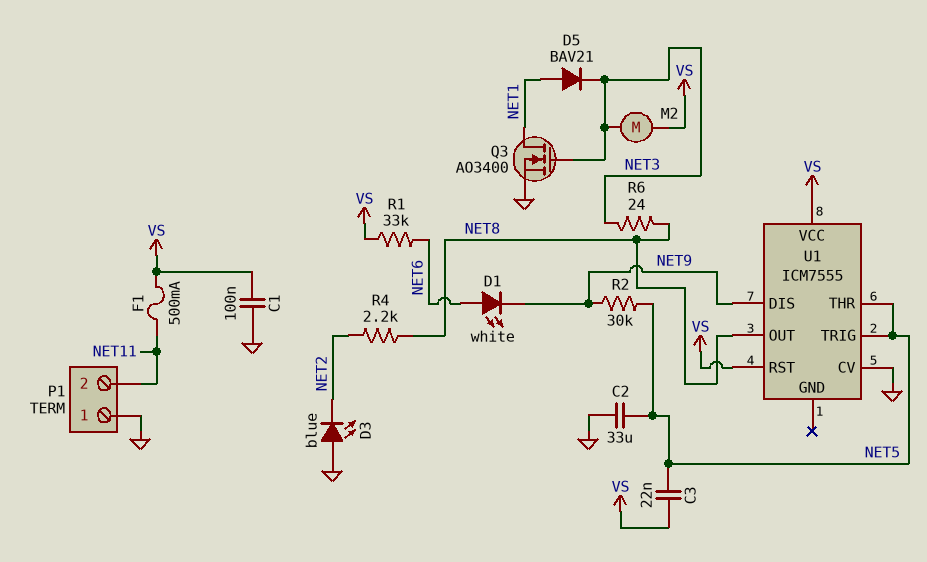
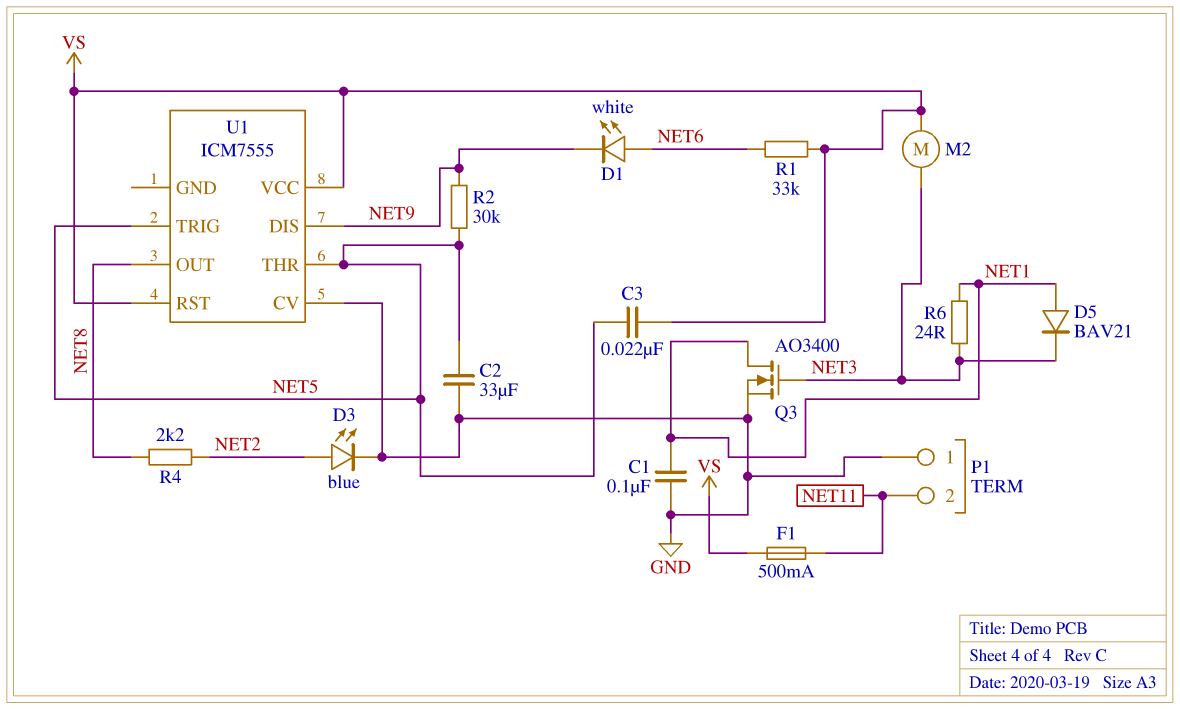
C1: 100nF (GND, VS) -> 100nF (GND, NET1)
D3: LED blue (A GND, K NET2) -> LED blue (A NET2, K GND)
R6: 24 (NET3, NET8) -> 24 (NET1, NET3)

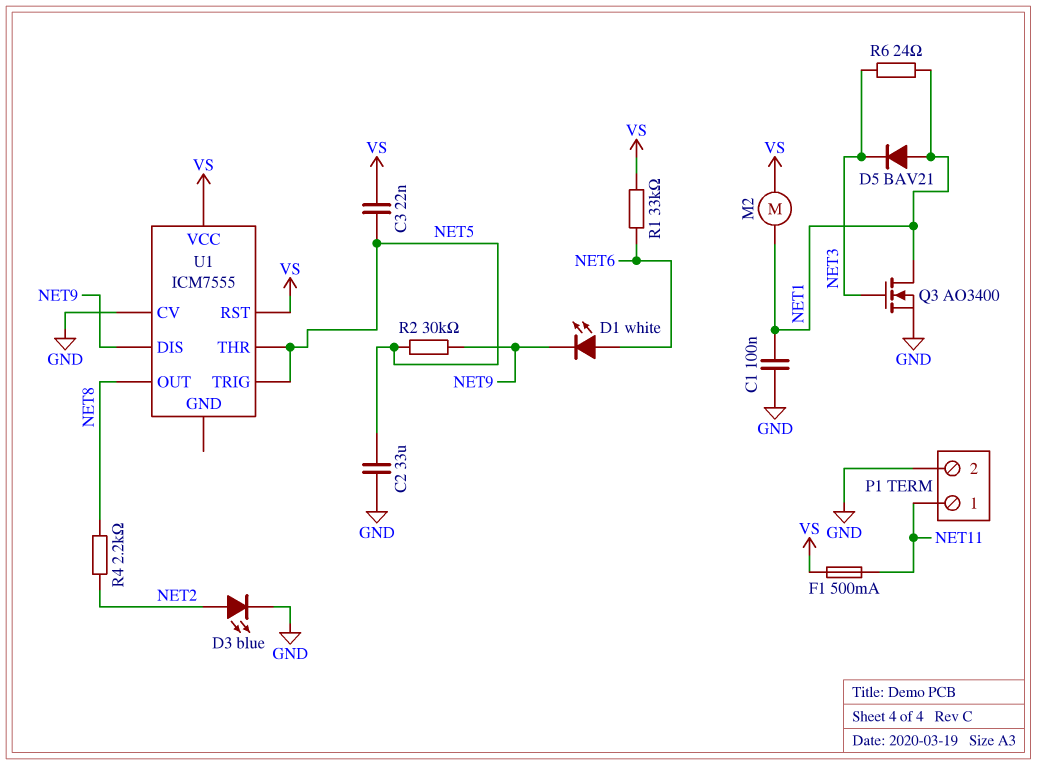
M2: motor (NET3, VS) -> motor (NET1, VS)
P1 pin 1: GND -> NET11
P1 pin 2: NET11 -> GND

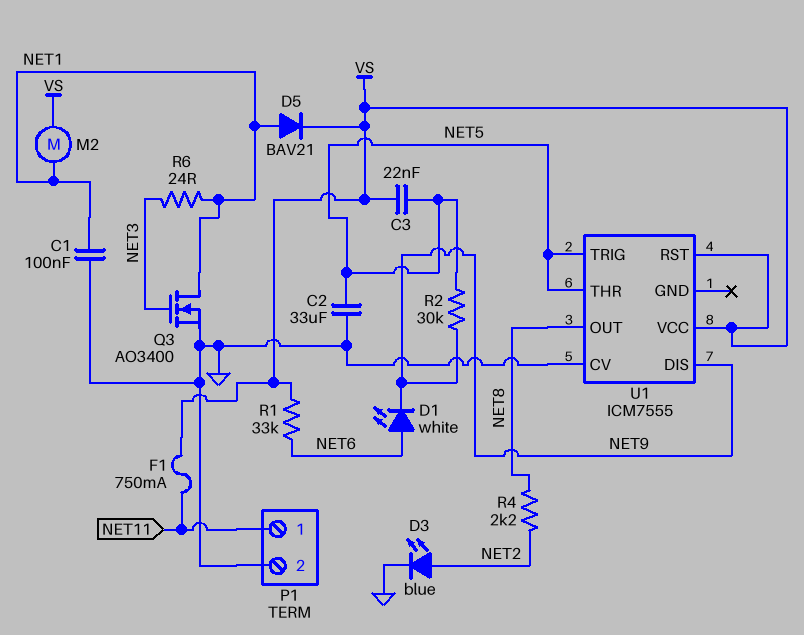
D5: diode BAV21 (A NET1, K NET3) -> diode BAV21 (A NET1, K VS)
F1: 500mA (NET11, VS) -> 750mA (NET11, VS)

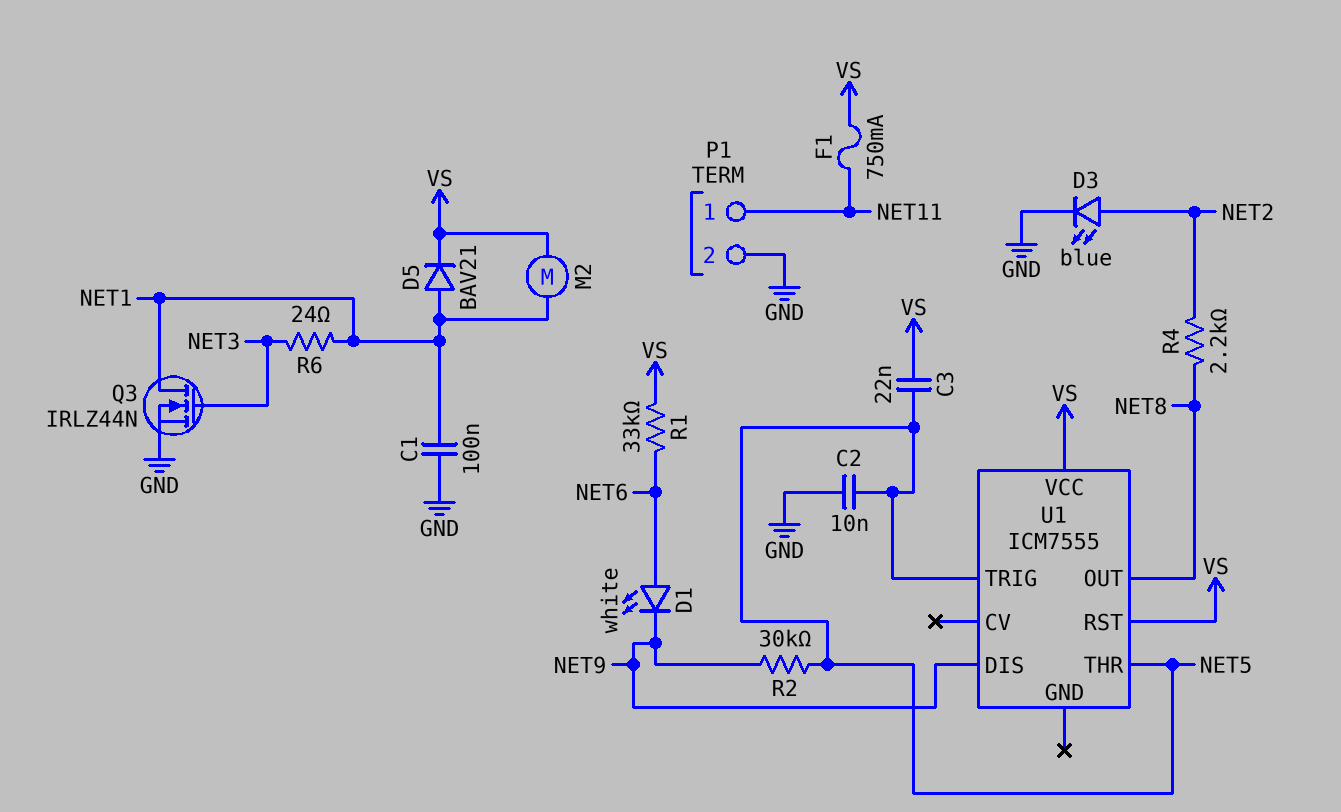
C2: 33uF (GND, NET5) -> 10nF (GND, NET5)
Q3: NMOS AO3400 (G NET3, D NET1, S GND) -> NMOS IRLZ44N (G NET3, D NET1, S GND)
U1 pin CV: GND -> none

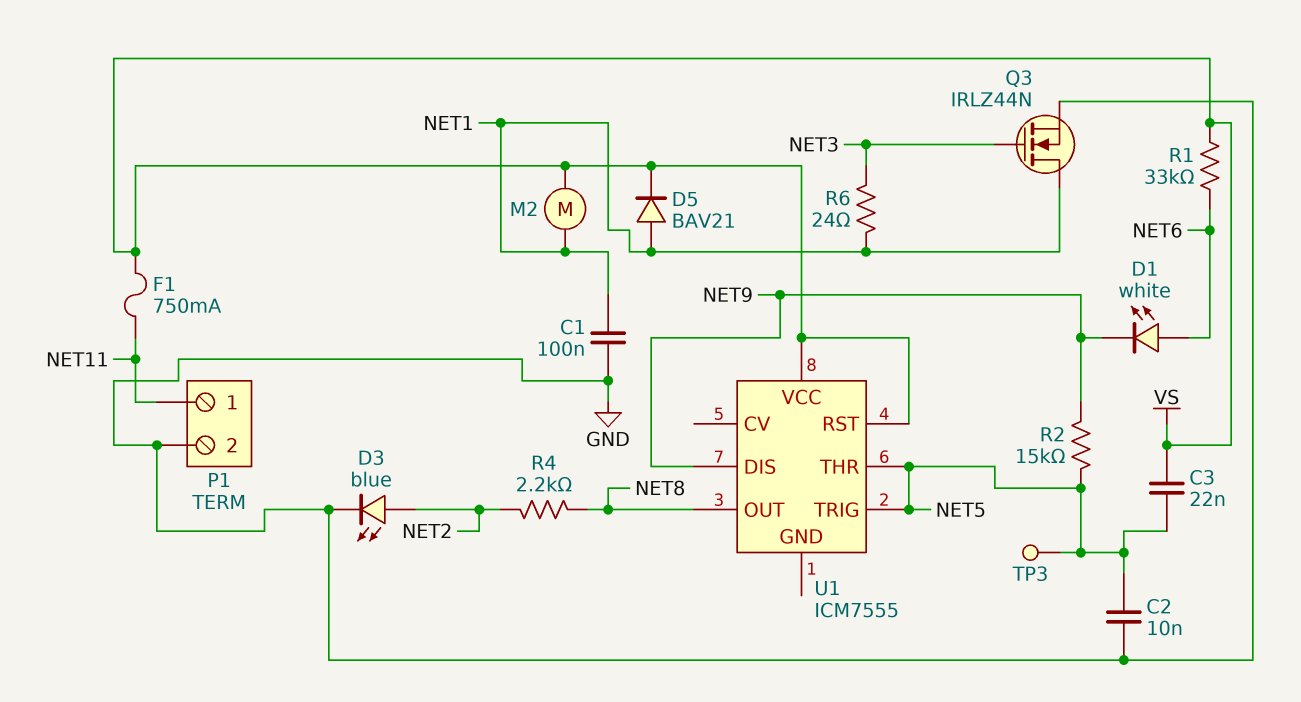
R2: 30k (NET5, NET9) -> 15k (NET5, NET9)
TP3: none -> test point (NET5)

